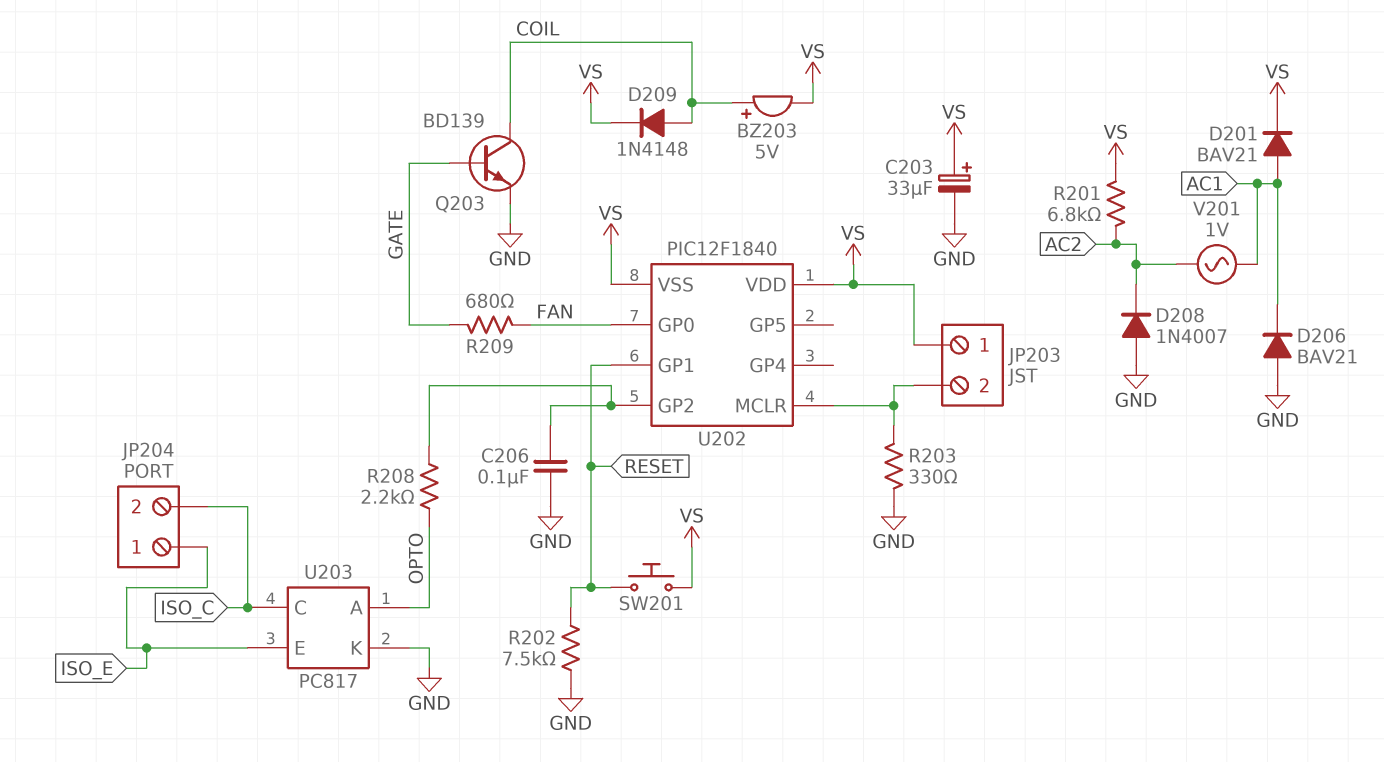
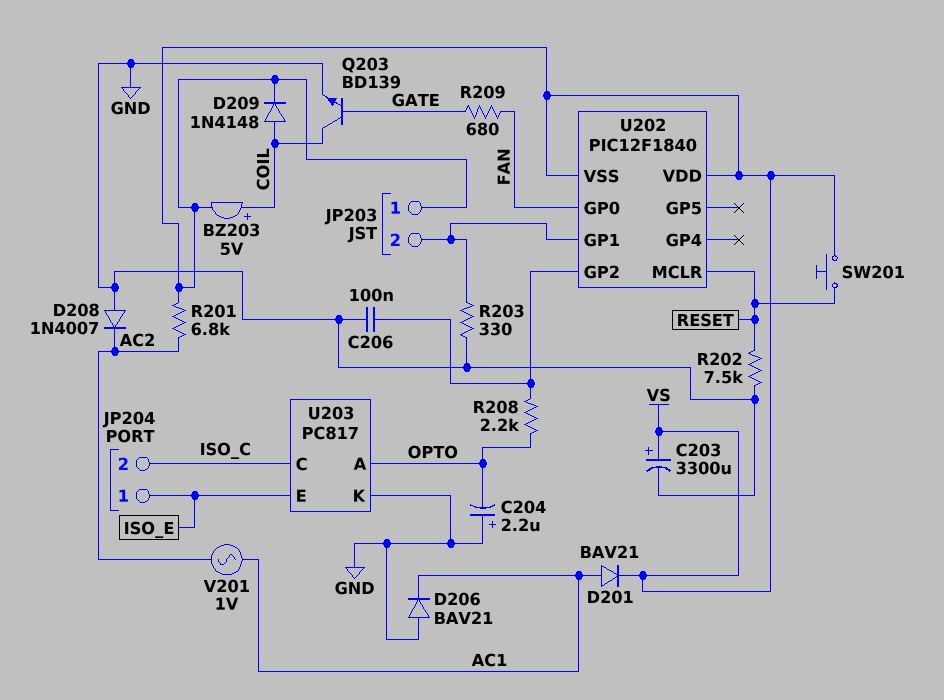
C203: 33uF (plus VS, minus GND) -> 3300uF (plus VS, minus GND)
C204: none -> 2.2uF (plus GND, minus OPTO)
U202 pin GP1: RESET -> JP203/2
U202 pin MCLR: JP203/2 -> RESET

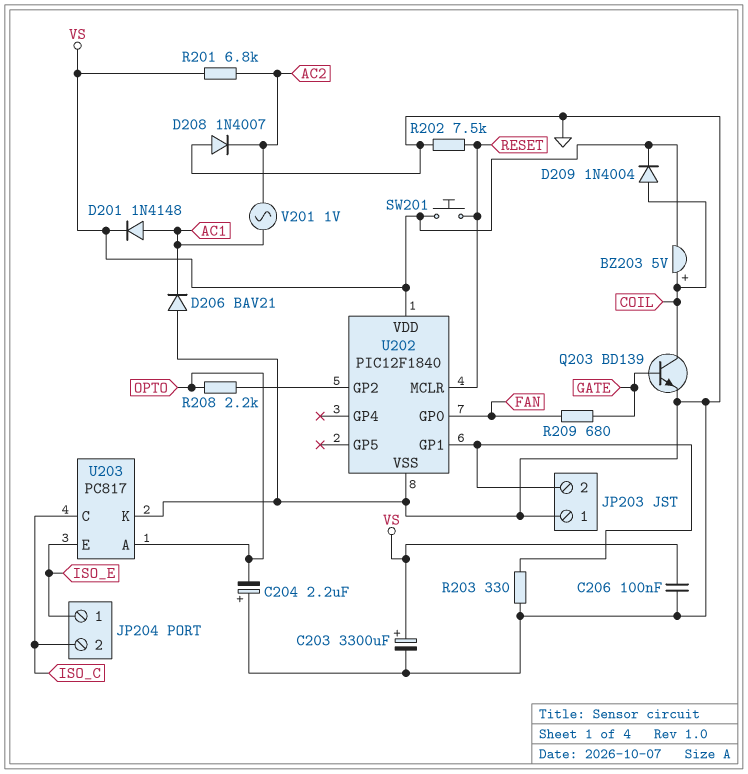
C206: 100nF (GND, U202/GP2) -> 100nF (GND, VS)
D201: diode BAV21 (A AC1, K VS) -> diode 1N4148 (A AC1, K VS)
D209: diode 1N4148 (A COIL, K VS) -> diode 1N4004 (A COIL, K VS)
JP203 pin 1: VS -> GND
U202 pin VSS: VS -> GND

